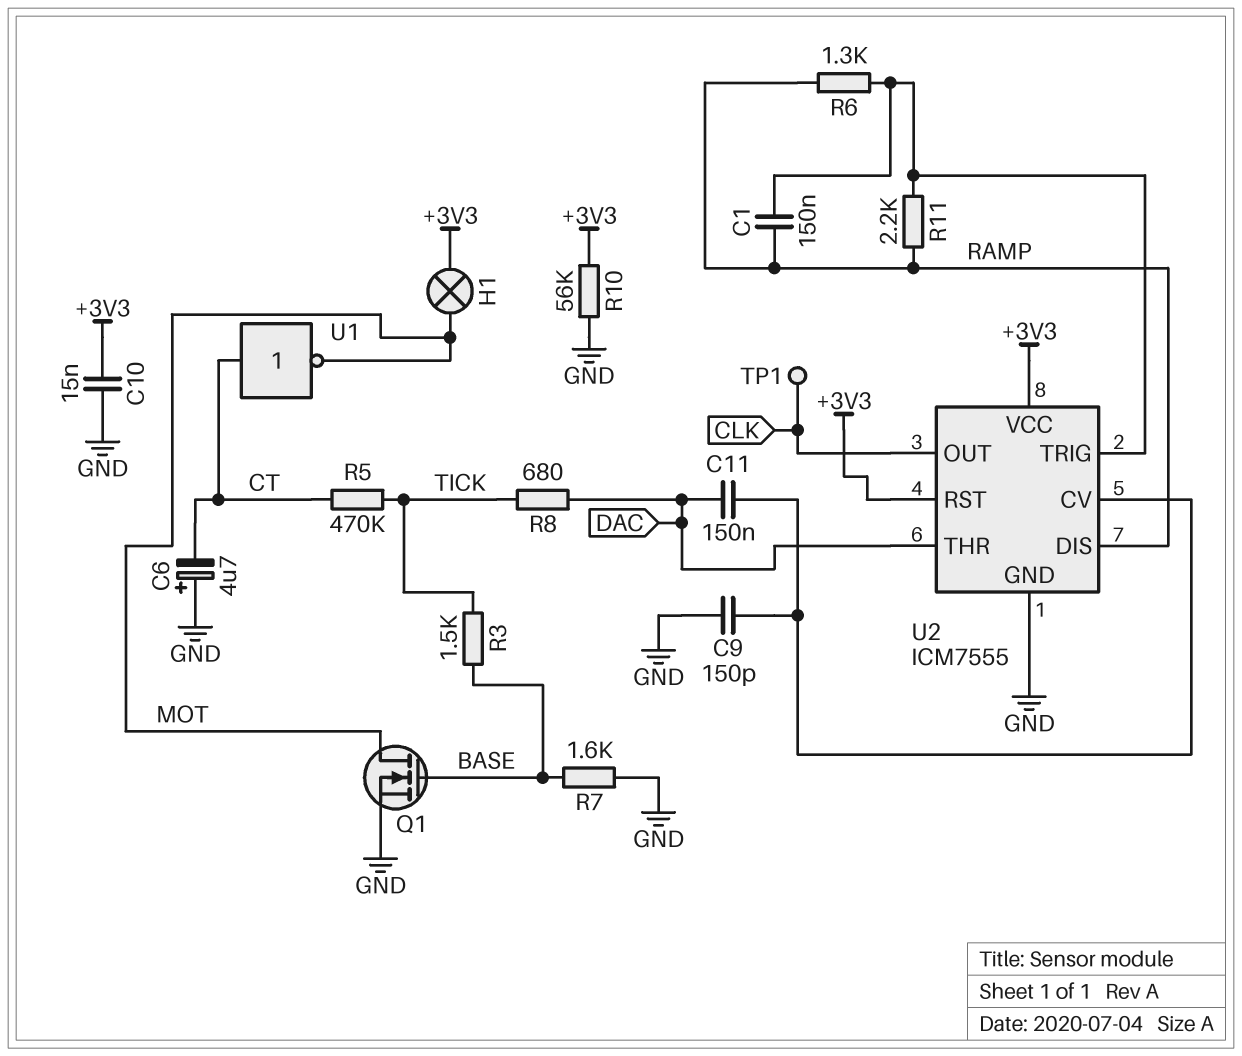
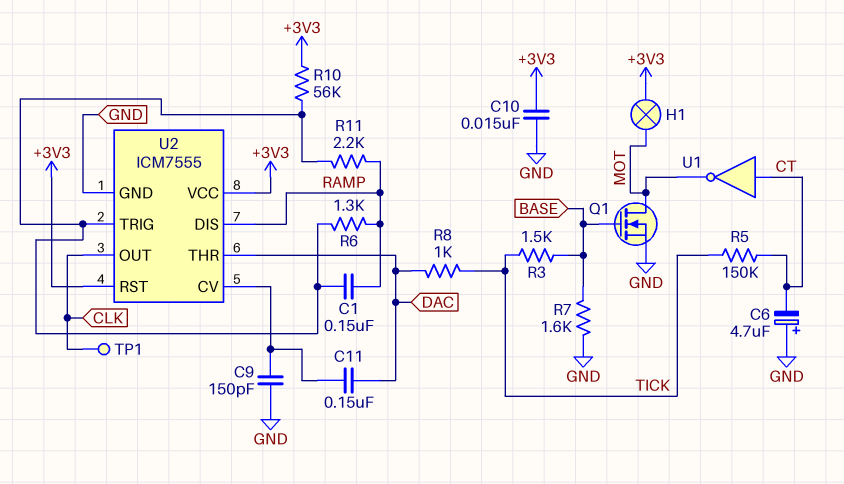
R5: 470k (CT, TICK) -> 150k (CT, TICK)
R8: 680 (DAC, TICK) -> 1k (DAC, TICK)
R10: 56k (+3V3, GND) -> 56k (+3V3, U2/TRIG)

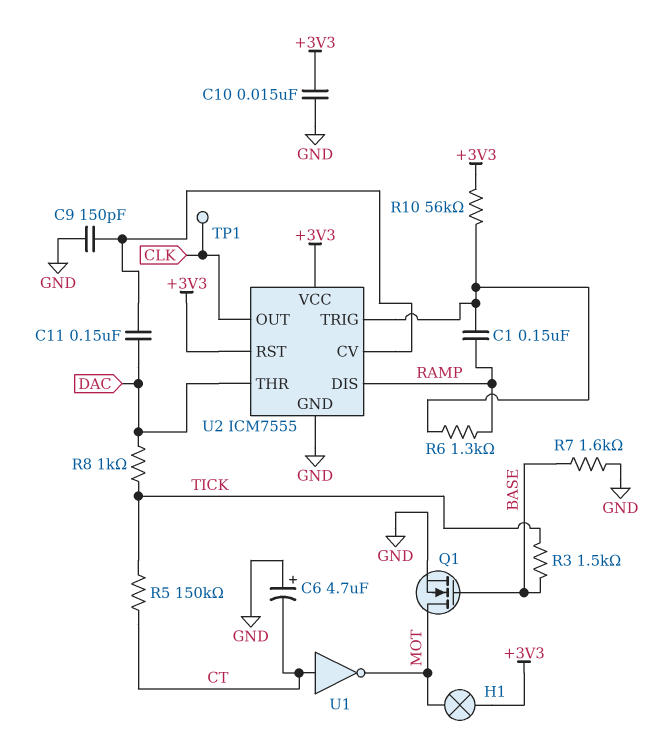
R11: 2.2k (RAMP, U2/TRIG) -> none

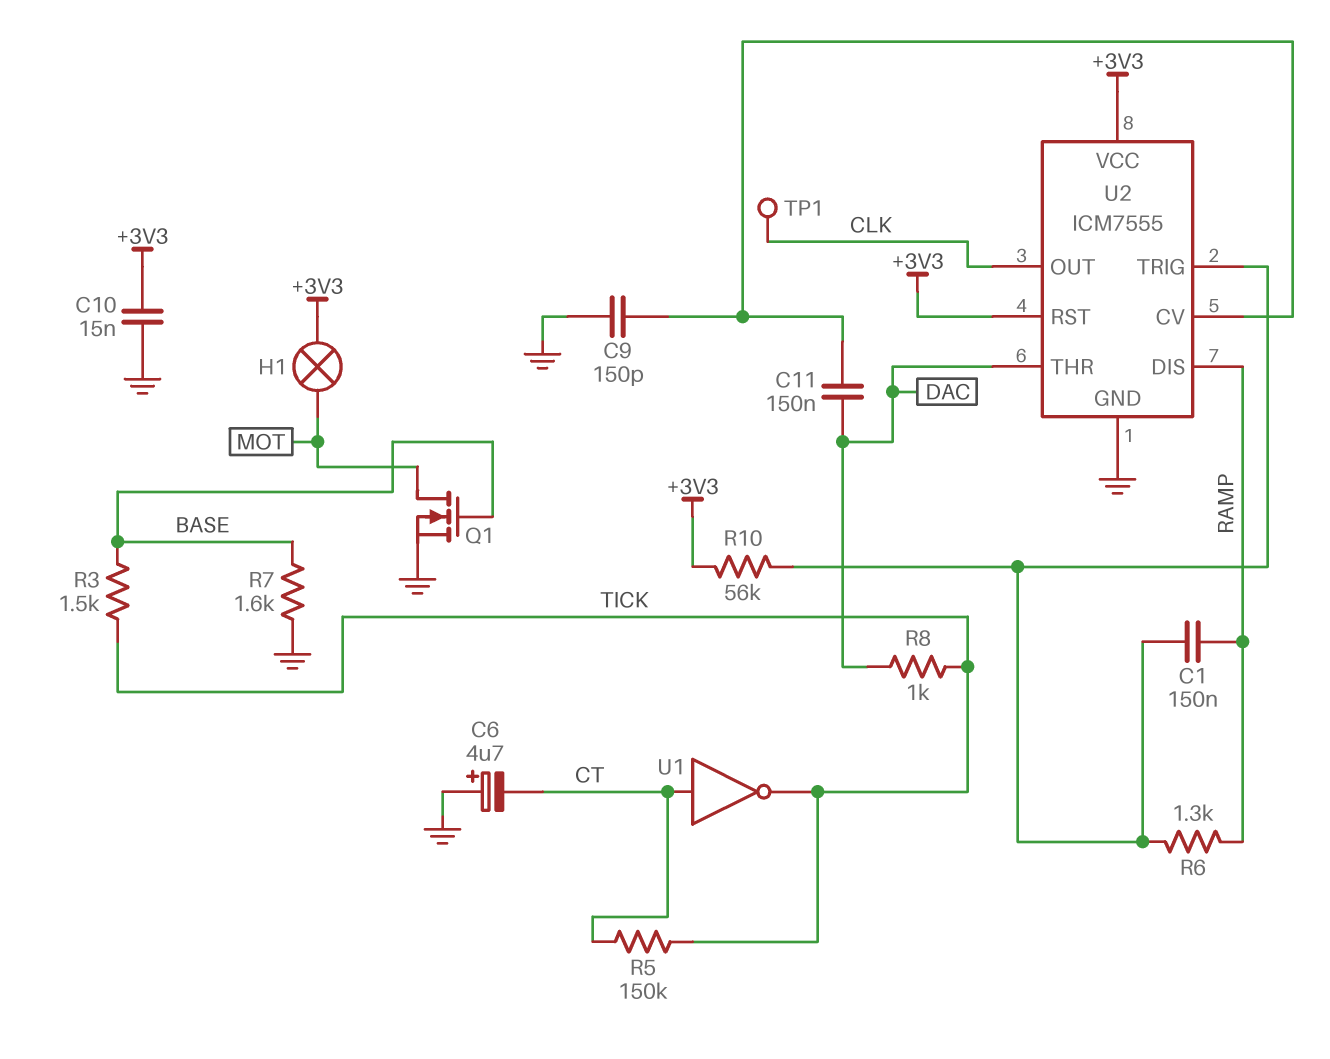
U1: NOT (in CT, out MOT) -> NOT (in CT, out TICK)

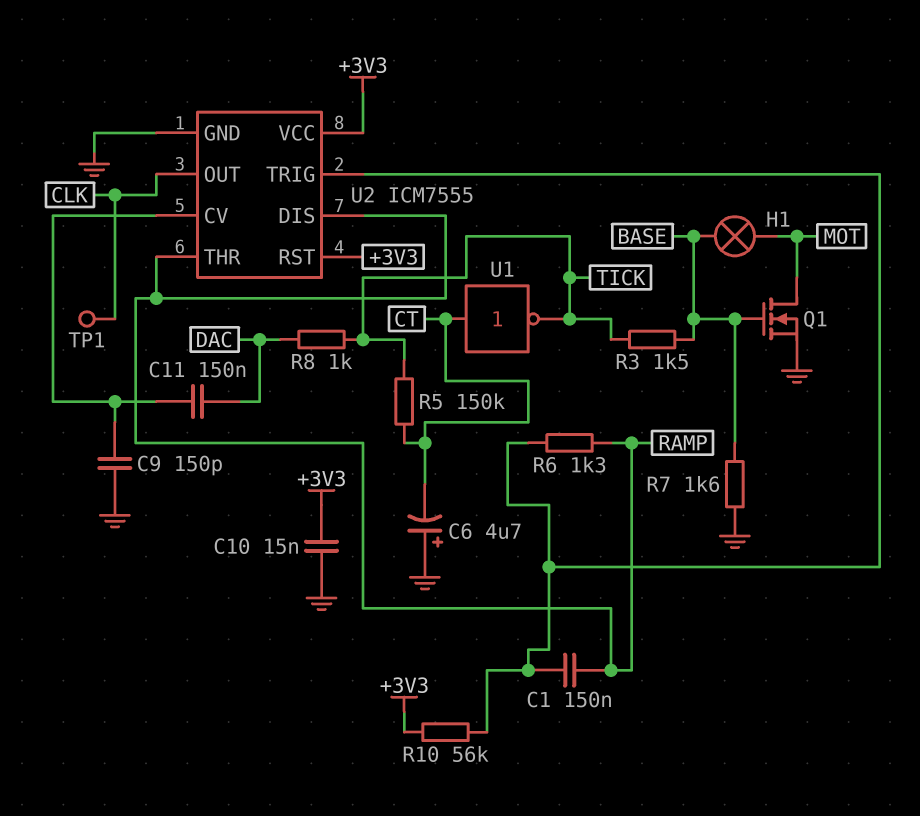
H1: lamp (+3V3, MOT) -> lamp (BASE, MOT)
U2 pin THR: DAC -> RAMP

